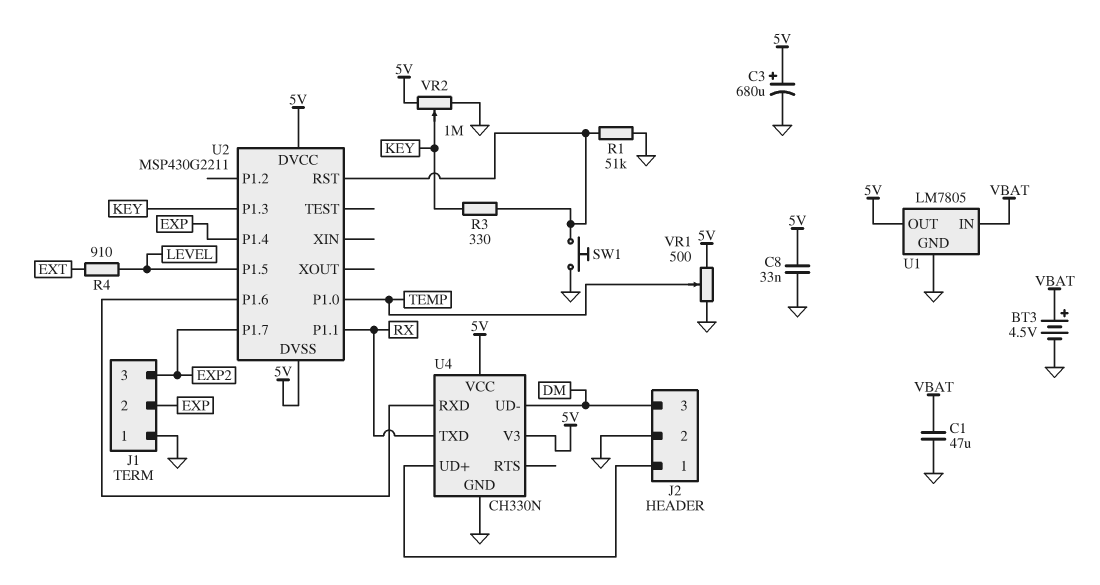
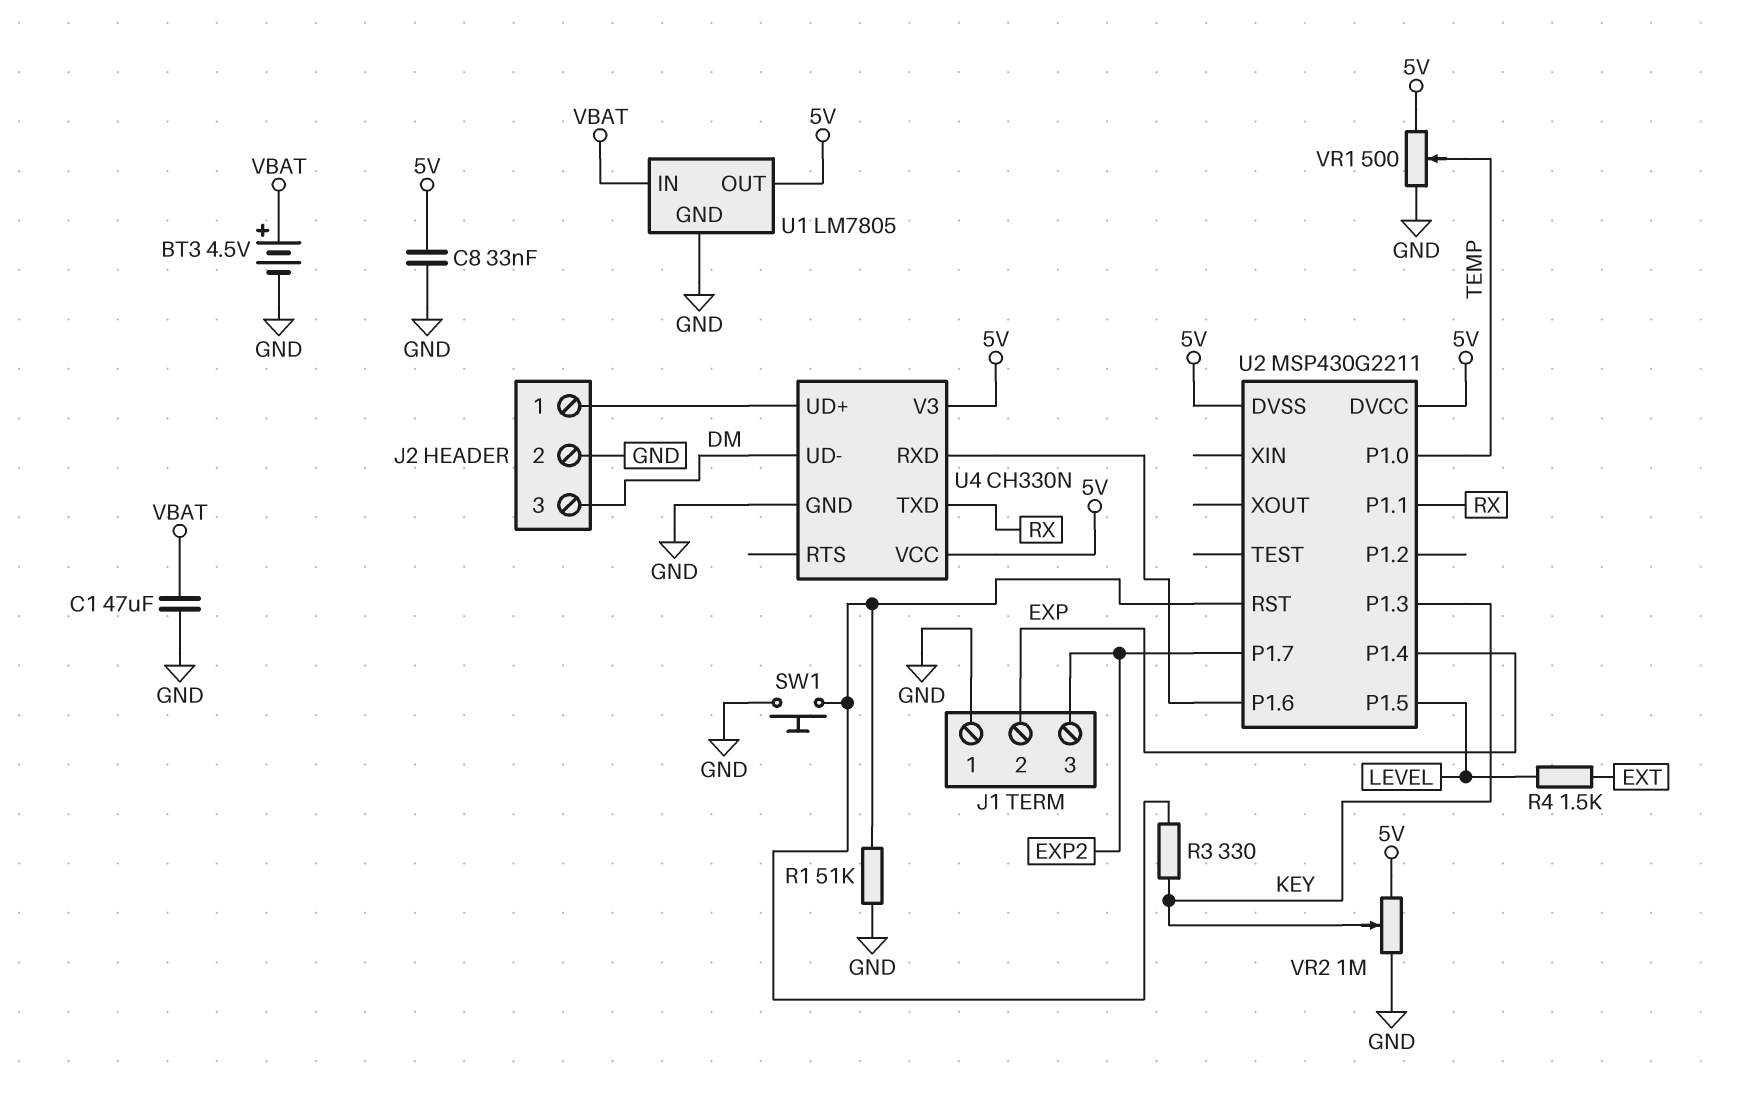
C3: 680uF (plus 5V, minus GND) -> none
R4: 910 (EXT, LEVEL) -> 1.5k (EXT, LEVEL)

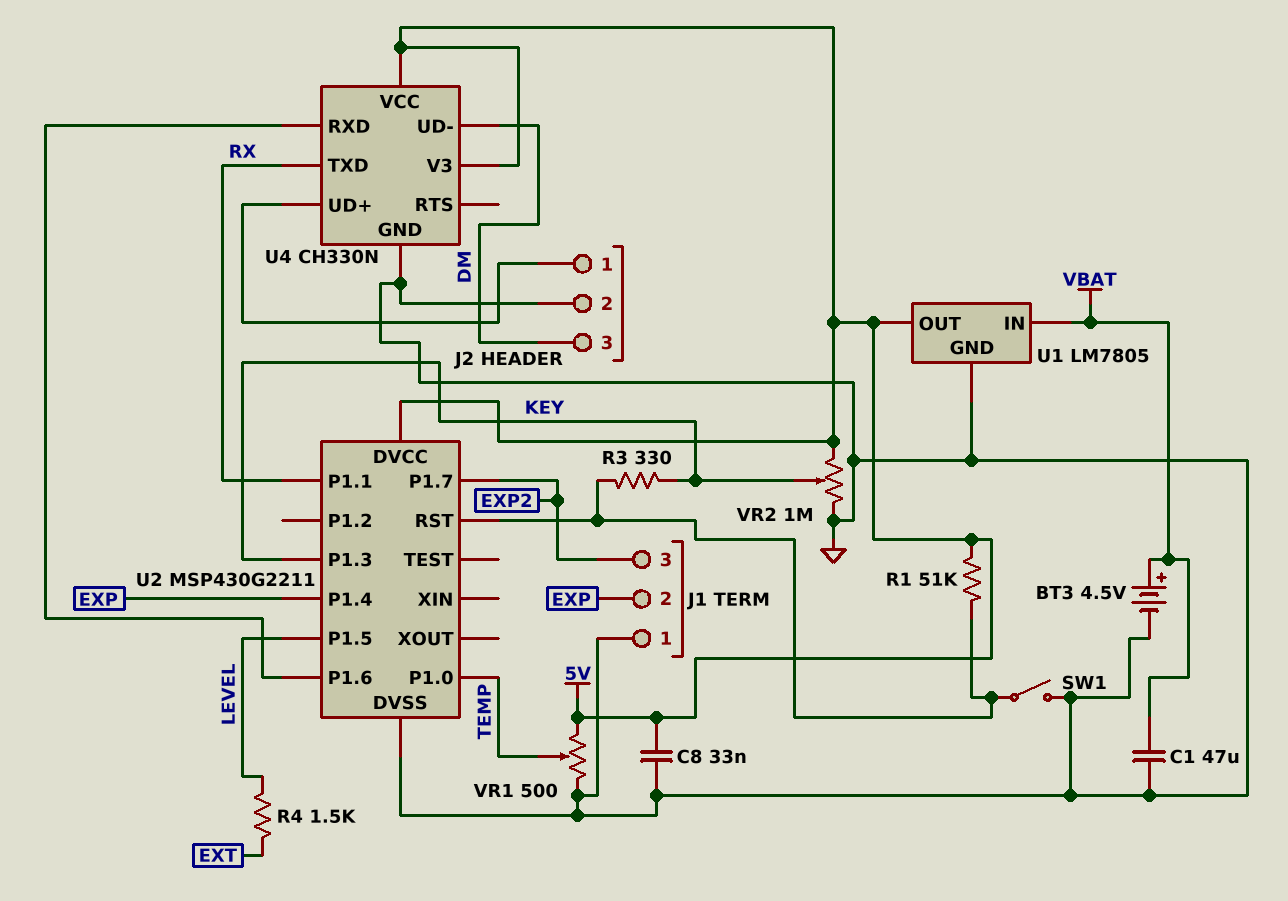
R1: 51k (GND, U2/RST) -> 51k (5V, U2/RST)
SW1: button (GND, U2/RST) -> switch (GND, U2/RST)
U2 pin DVSS: 5V -> GND

